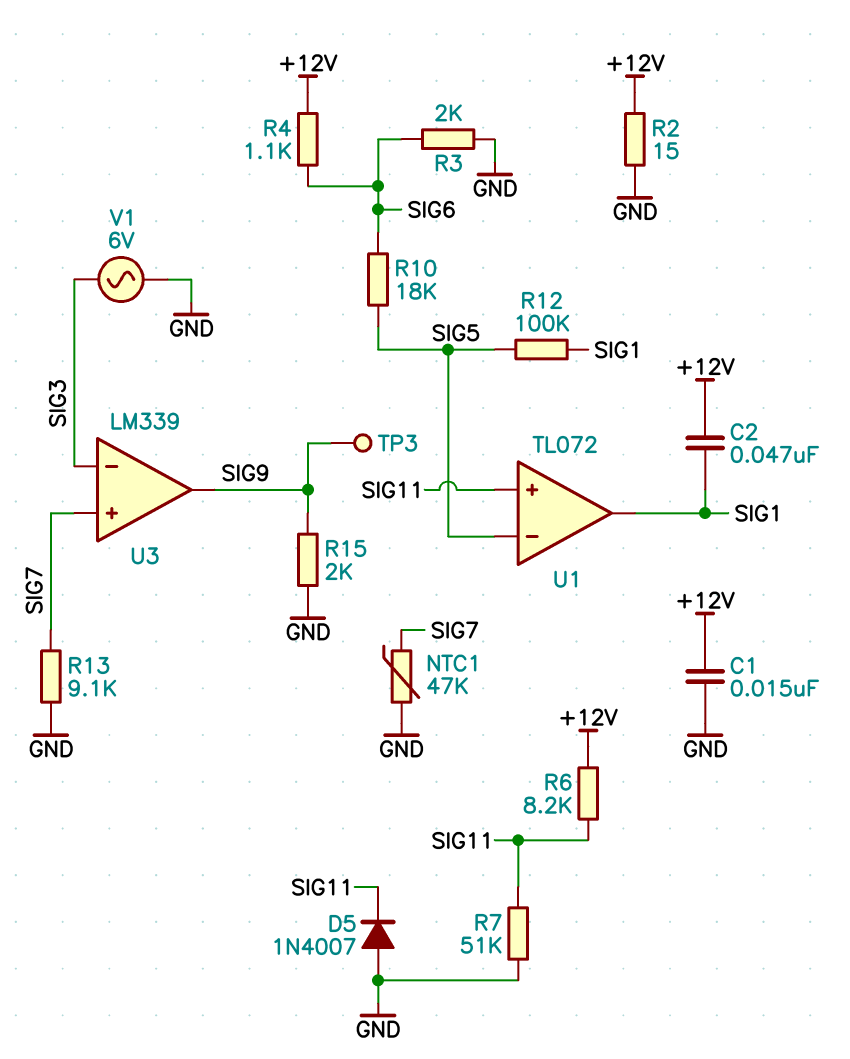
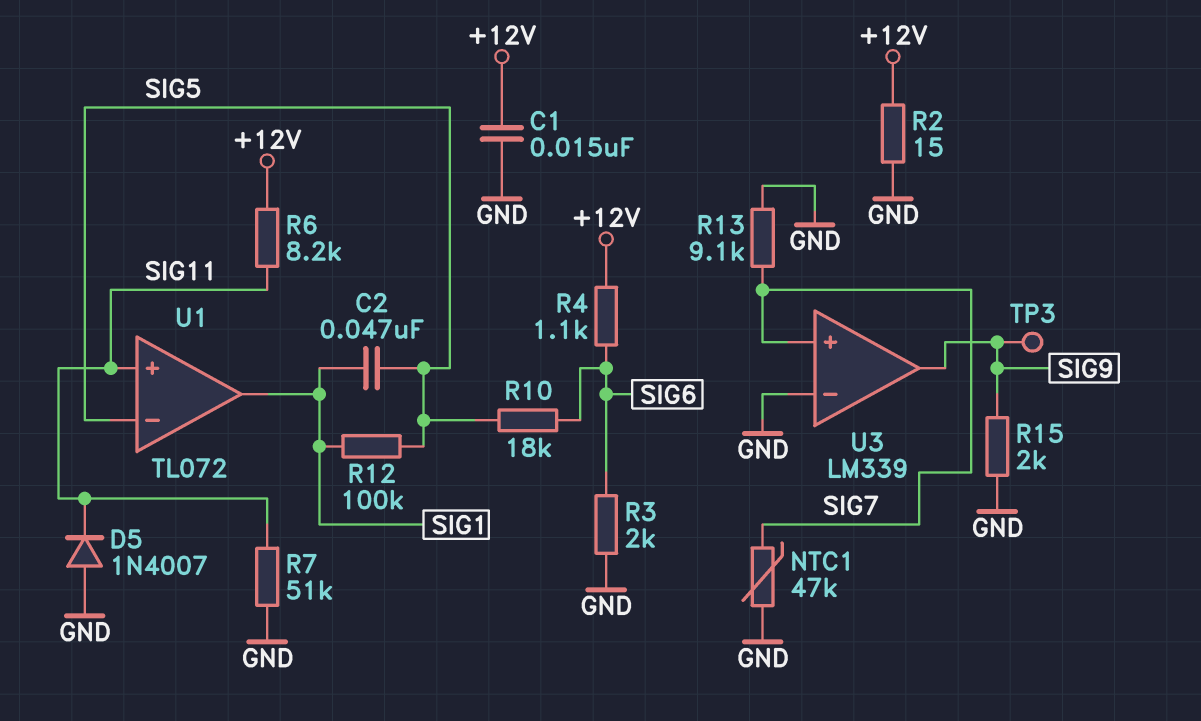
C2: 47nF (+12V, SIG1) -> 47nF (SIG1, SIG5)
U3 pin in-: SIG3 -> GND
V1: AC 6V (GND, SIG3) -> none

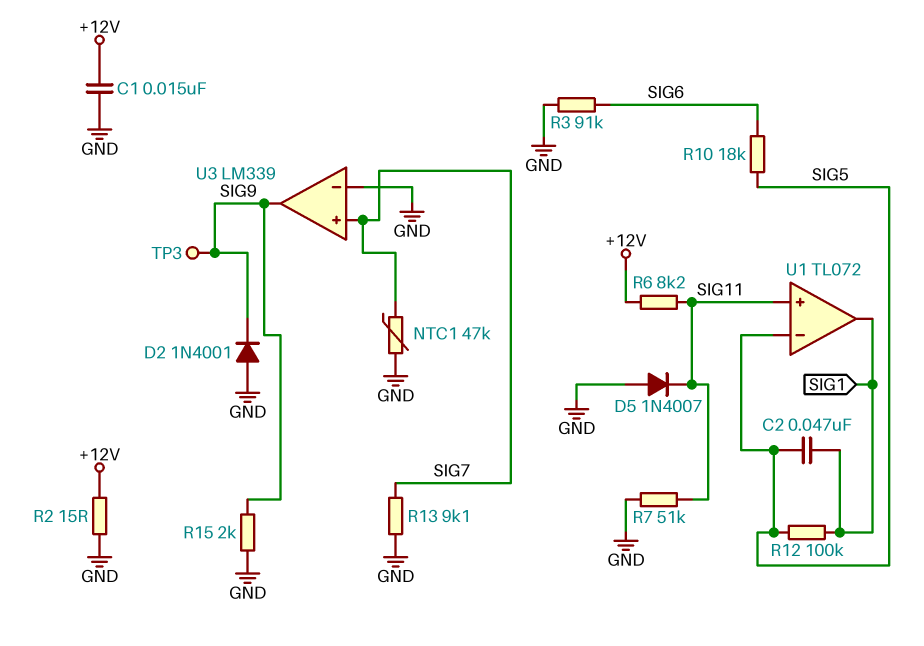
D2: none -> diode 1N4001 (A GND, K SIG9)
R3: 2k (GND, SIG6) -> 91k (GND, SIG6)
R4: 1.1k (+12V, SIG6) -> none

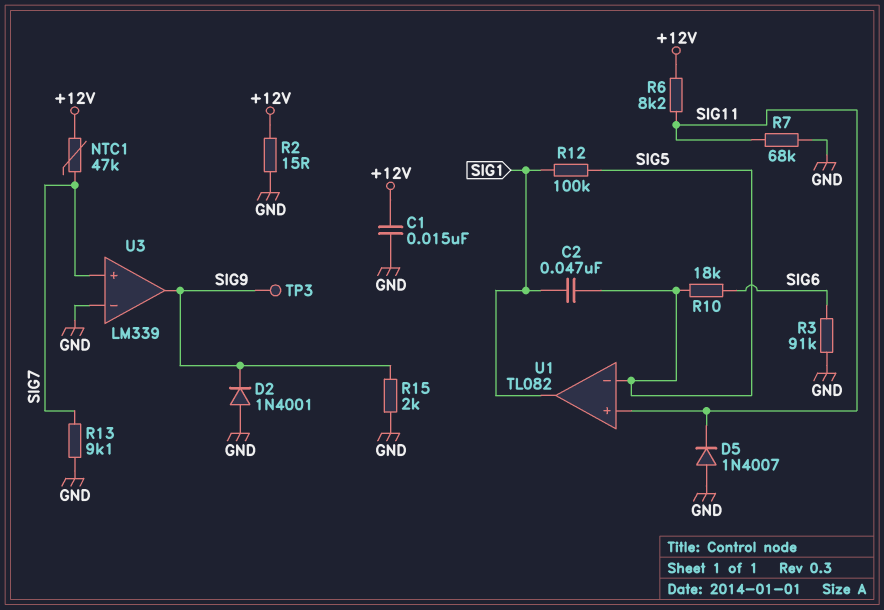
NTC1: 47k (GND, SIG7) -> 47k (+12V, SIG7)
R7: 51k (GND, SIG11) -> 68k (GND, SIG11)
U1: TL072 -> TL082

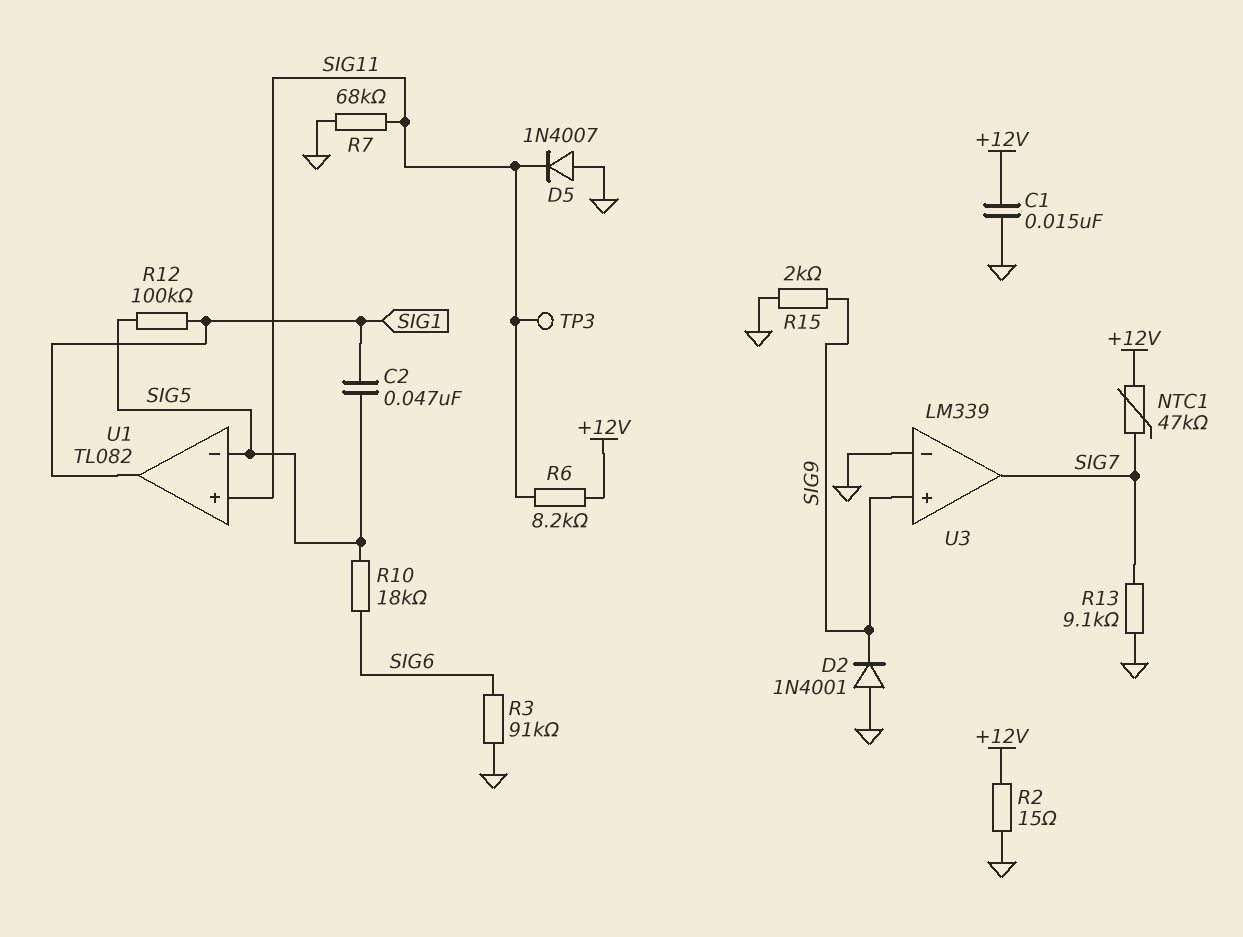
TP3: test point (SIG9) -> test point (SIG11)
U3 pin in+: SIG7 -> SIG9
U3 pin out: SIG9 -> SIG7

